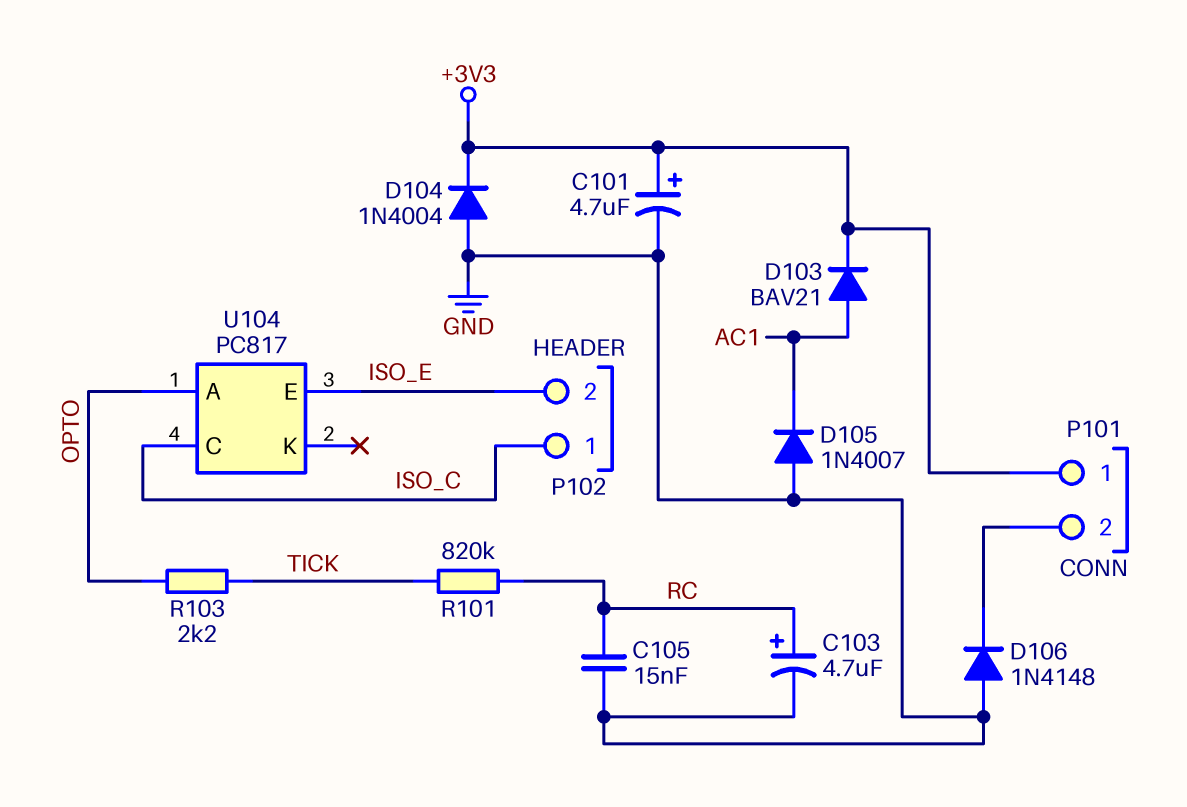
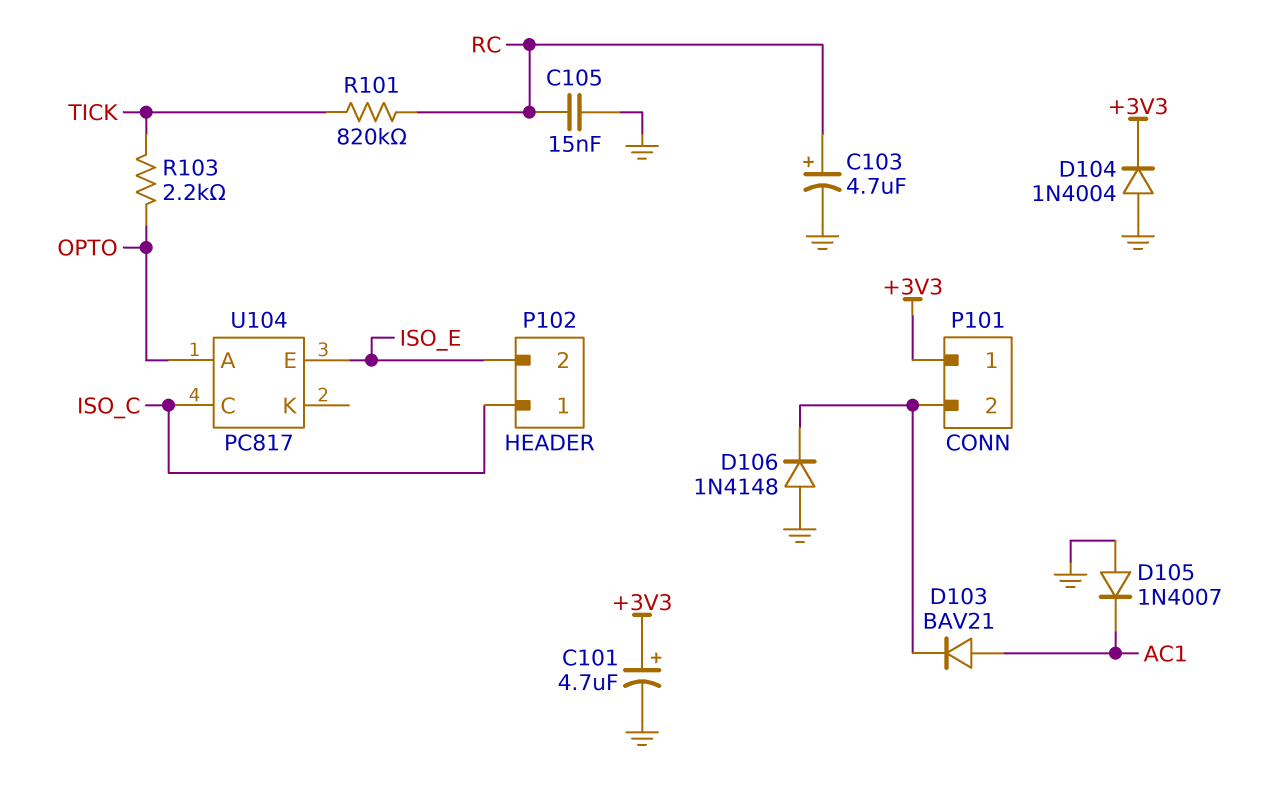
D103: diode BAV21 (A AC1, K +3V3) -> diode BAV21 (A AC1, K P101/2)

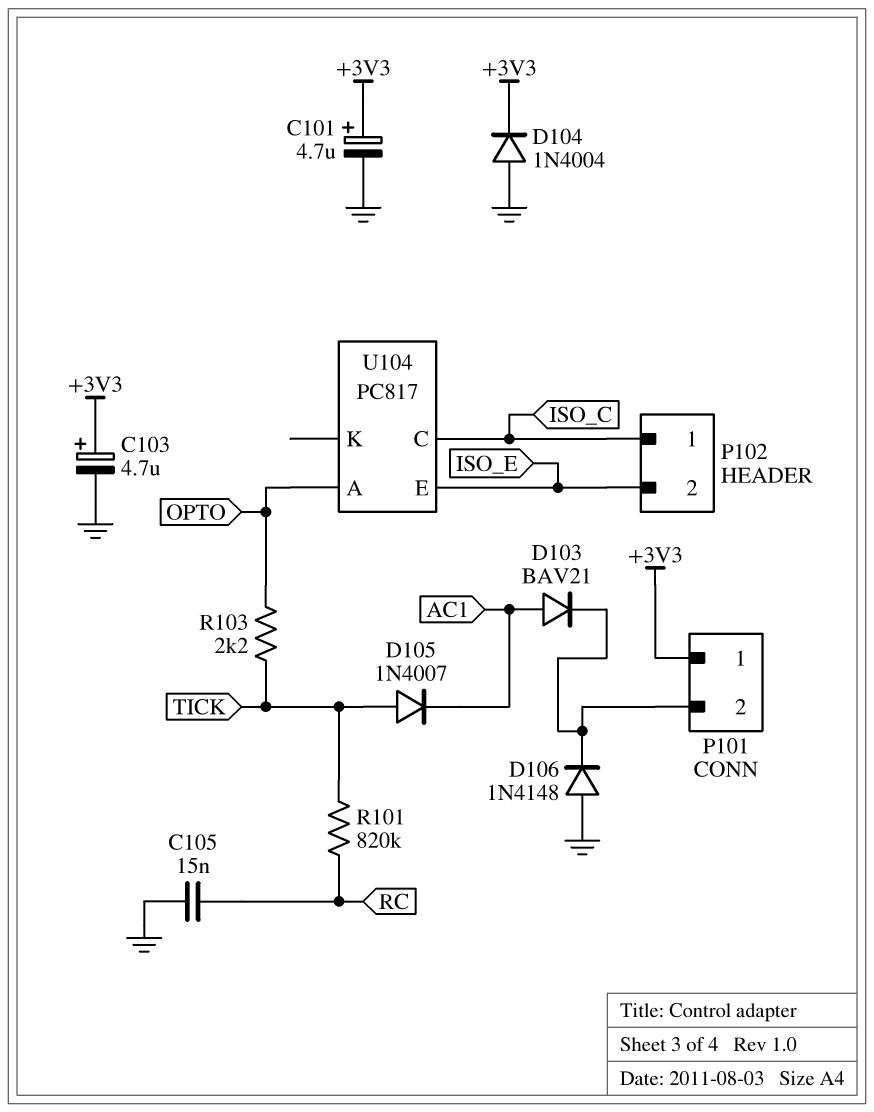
C103: 4.7uF (plus RC, minus GND) -> 4.7uF (plus +3V3, minus GND)
D105: diode 1N4007 (A GND, K AC1) -> diode 1N4007 (A TICK, K AC1)

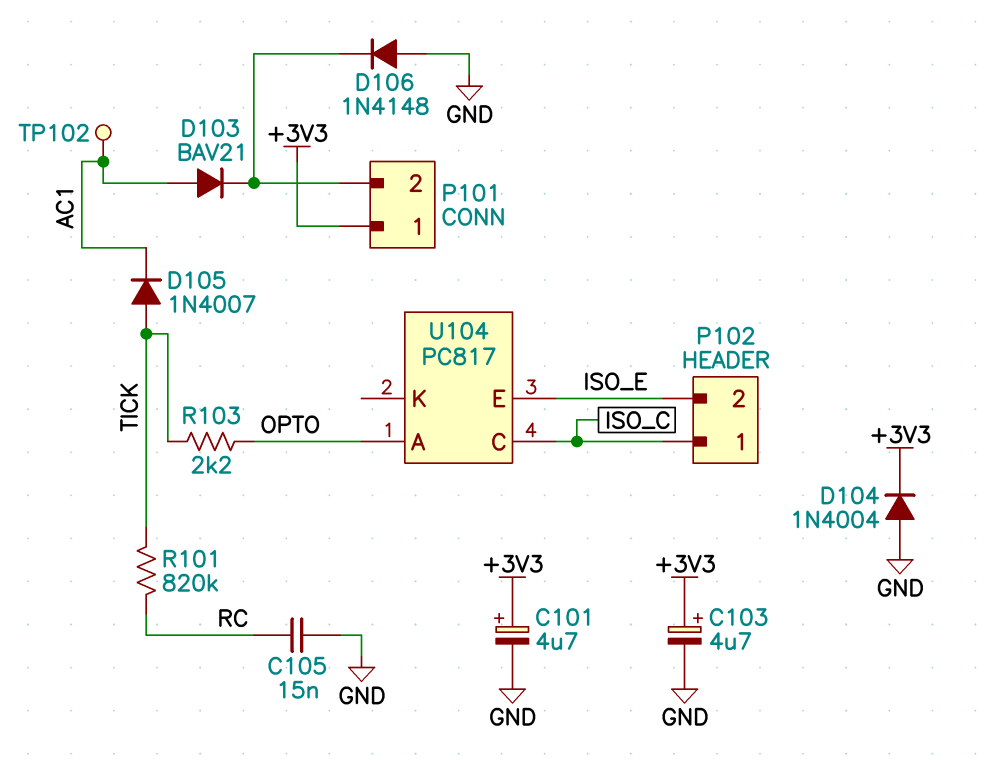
TP102: none -> test point (AC1)

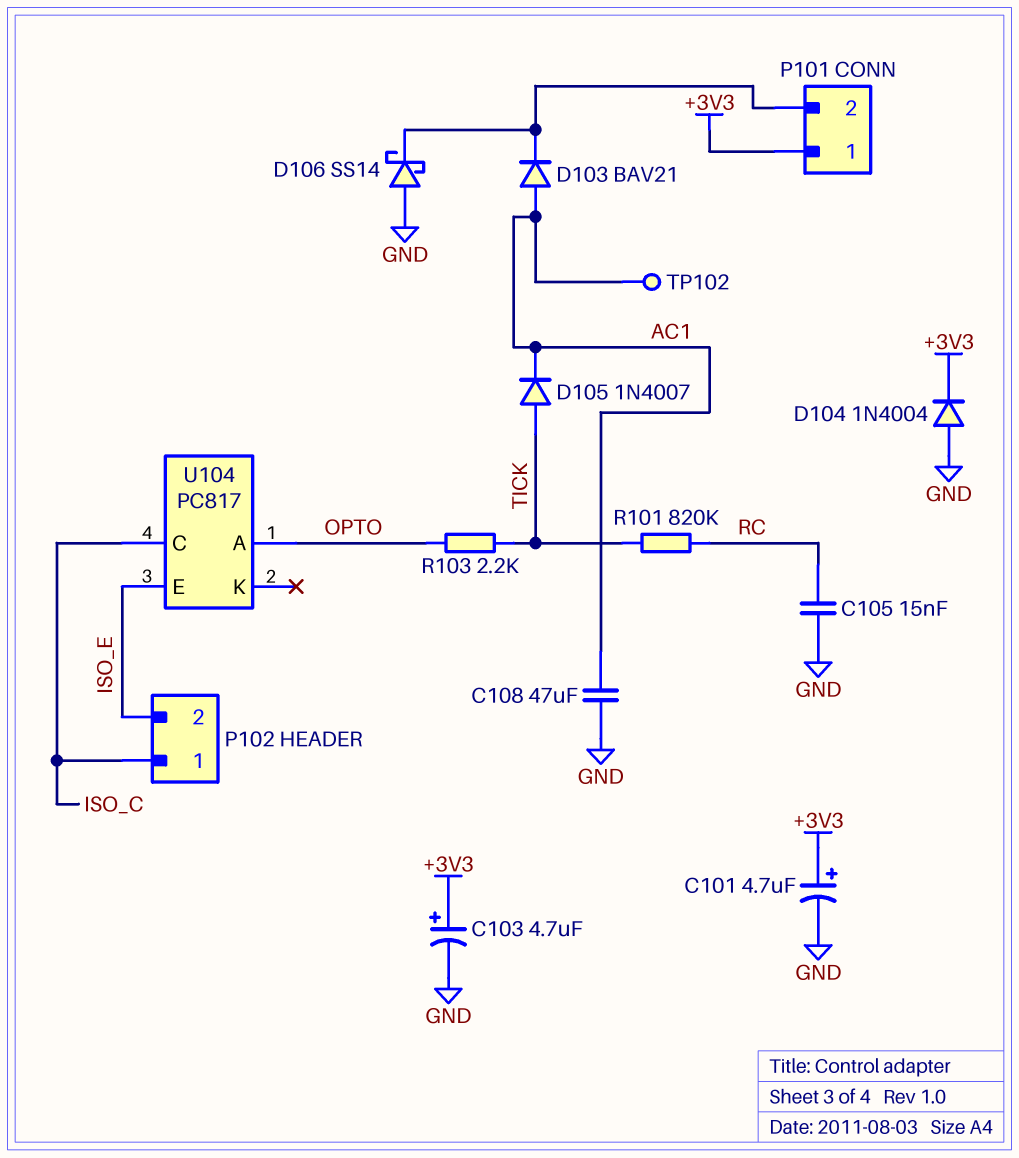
C108: none -> 47uF (AC1, GND)
D106: diode 1N4148 (A GND, K P101/2) -> schottky SS14 (A GND, K P101/2)

